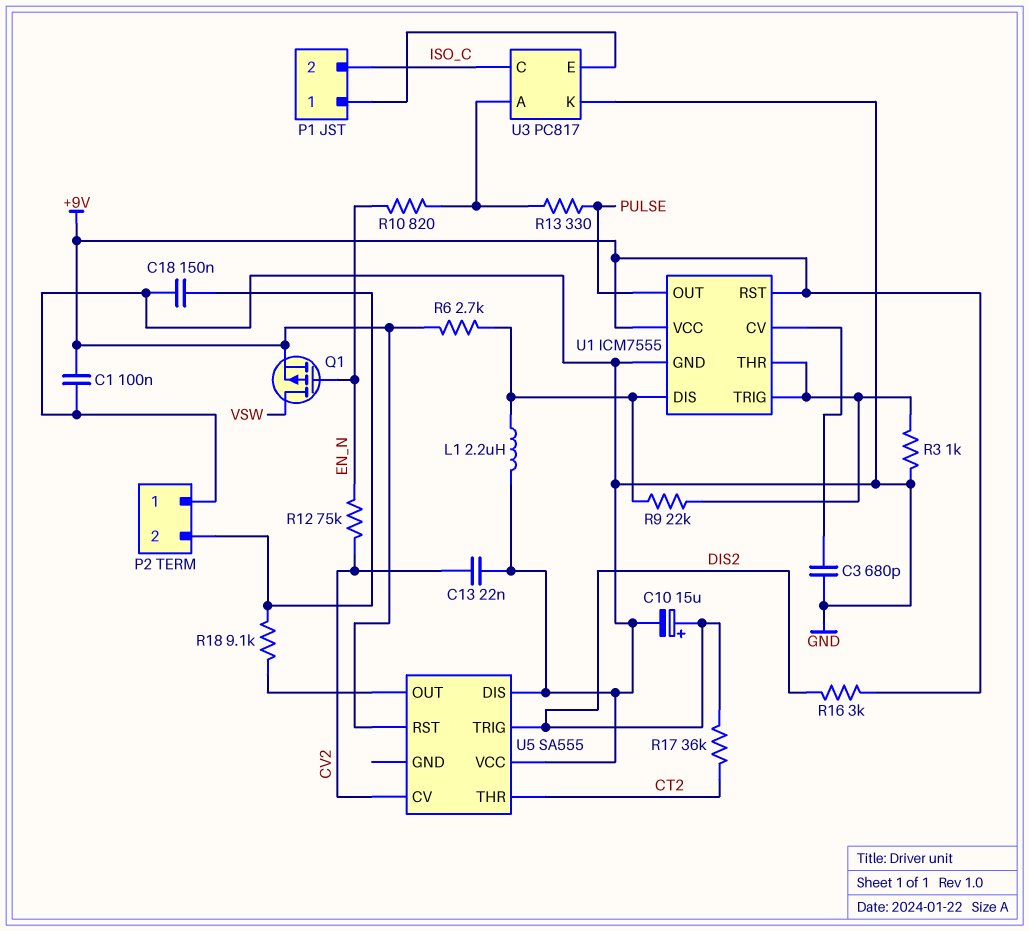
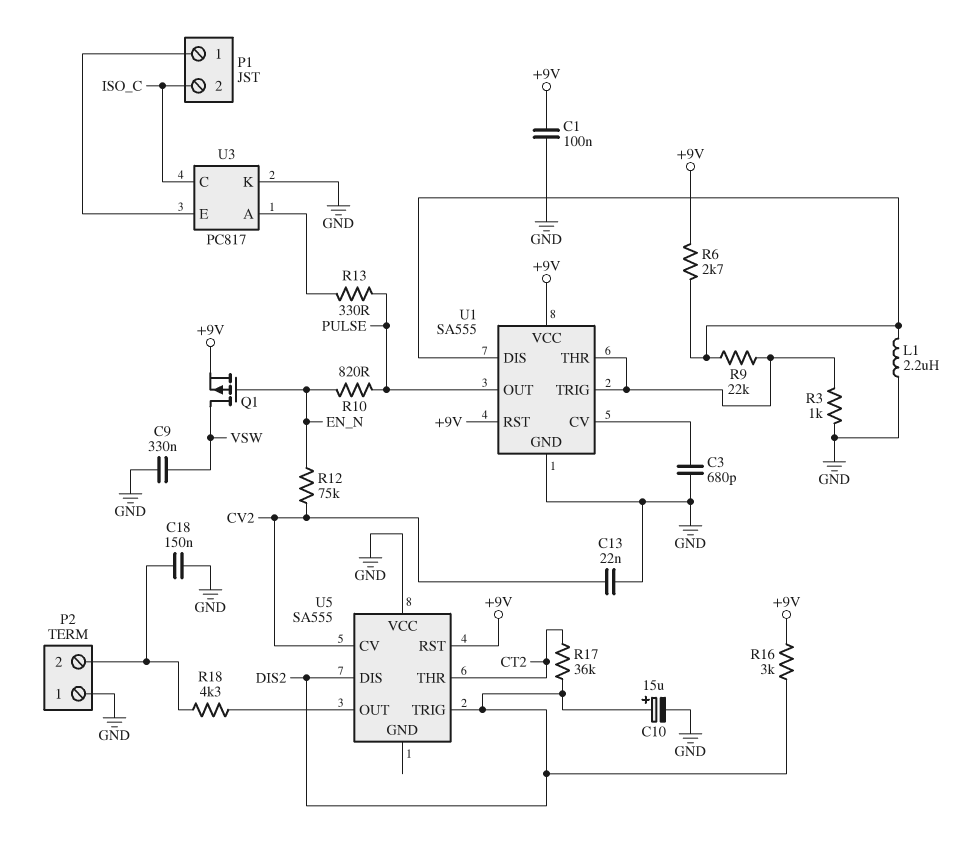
C9: none -> 330nF (GND, VSW)
R10: 820 (EN_N, U3/A) -> 820 (EN_N, PULSE)
R18: 9.1k (P2/2, U5/OUT) -> 4.3k (P2/2, U5/OUT)
U1: ICM7555 -> SA555
U5 pin DIS: GND -> DIS2

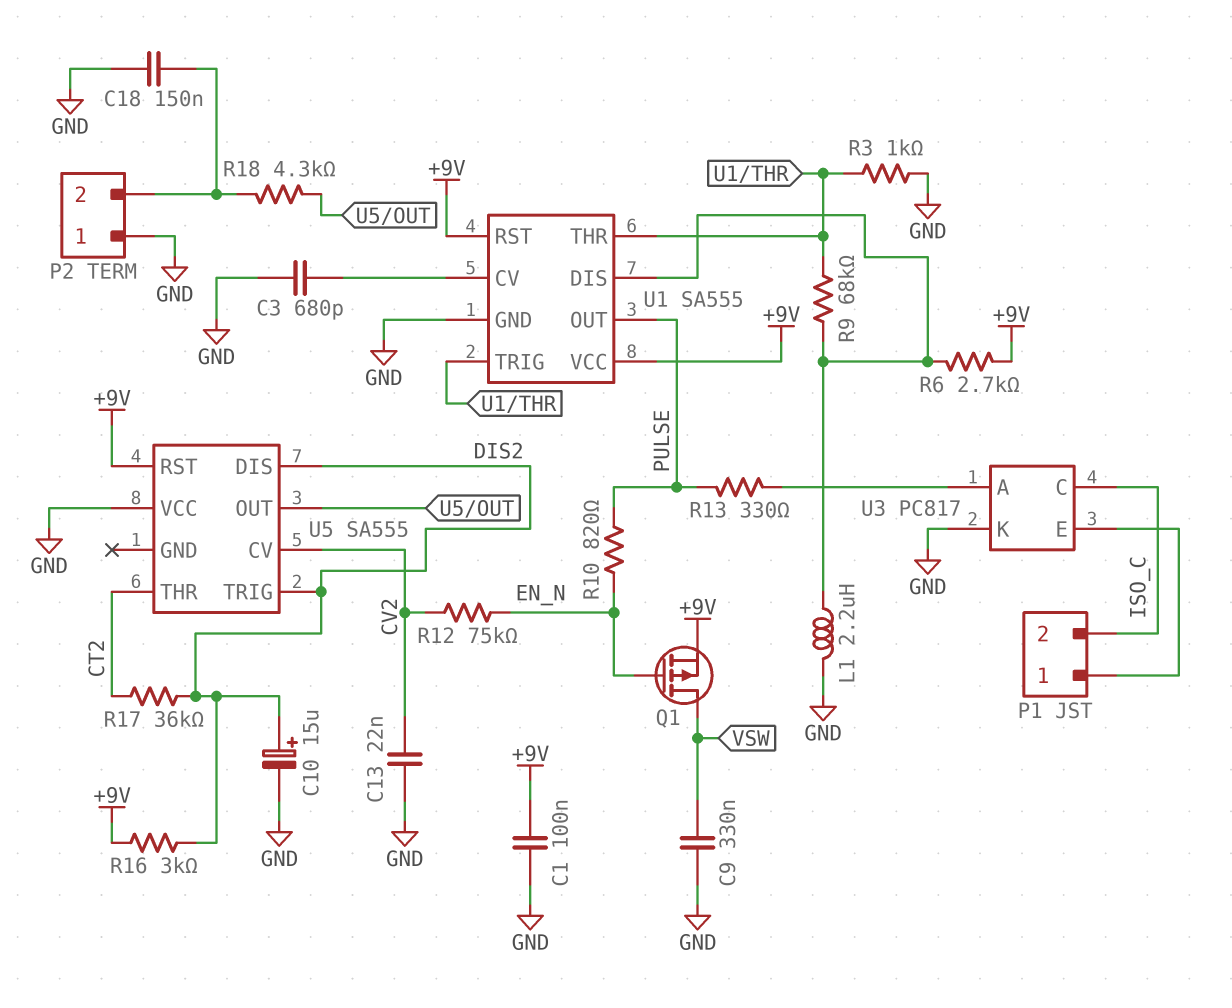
R9: 22k (U1/DIS, U1/THR) -> 68k (U1/DIS, U1/THR)

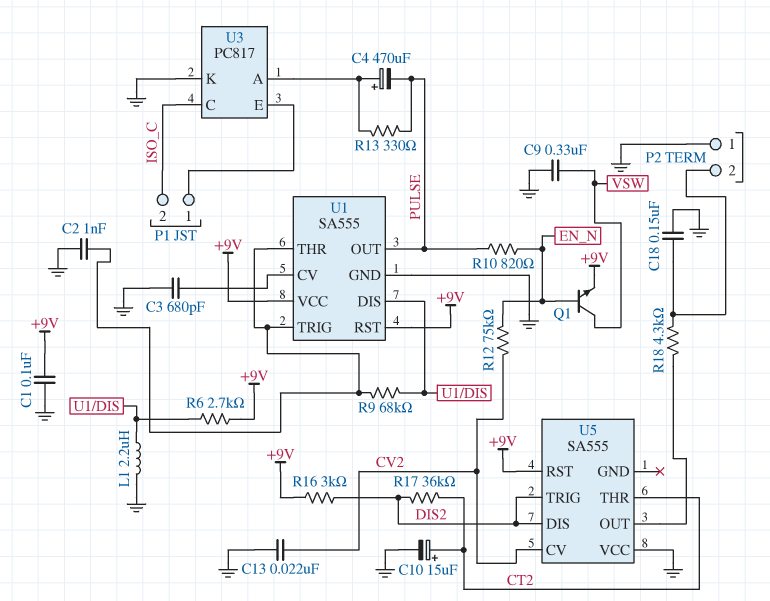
C2: none -> 1nF (GND, U1/THR)
C4: none -> 470uF (plus U3/A, minus PULSE)
C10: 15uF (plus DIS2, minus GND) -> 15uF (plus CT2, minus GND)
Q1: PMOS (G EN_N, D VSW, S +9V) -> NPN (B EN_N, C VSW, E +9V)
R3: 1k (GND, U1/THR) -> none

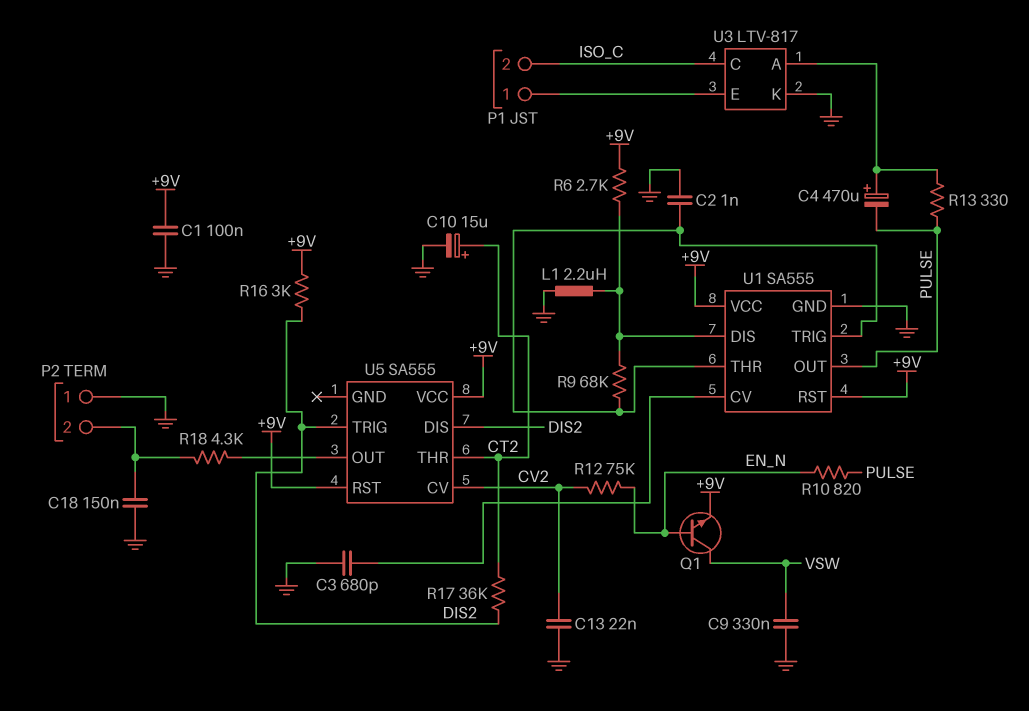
U3: PC817 -> LTV-817
U5 pin VCC: GND -> +9V

